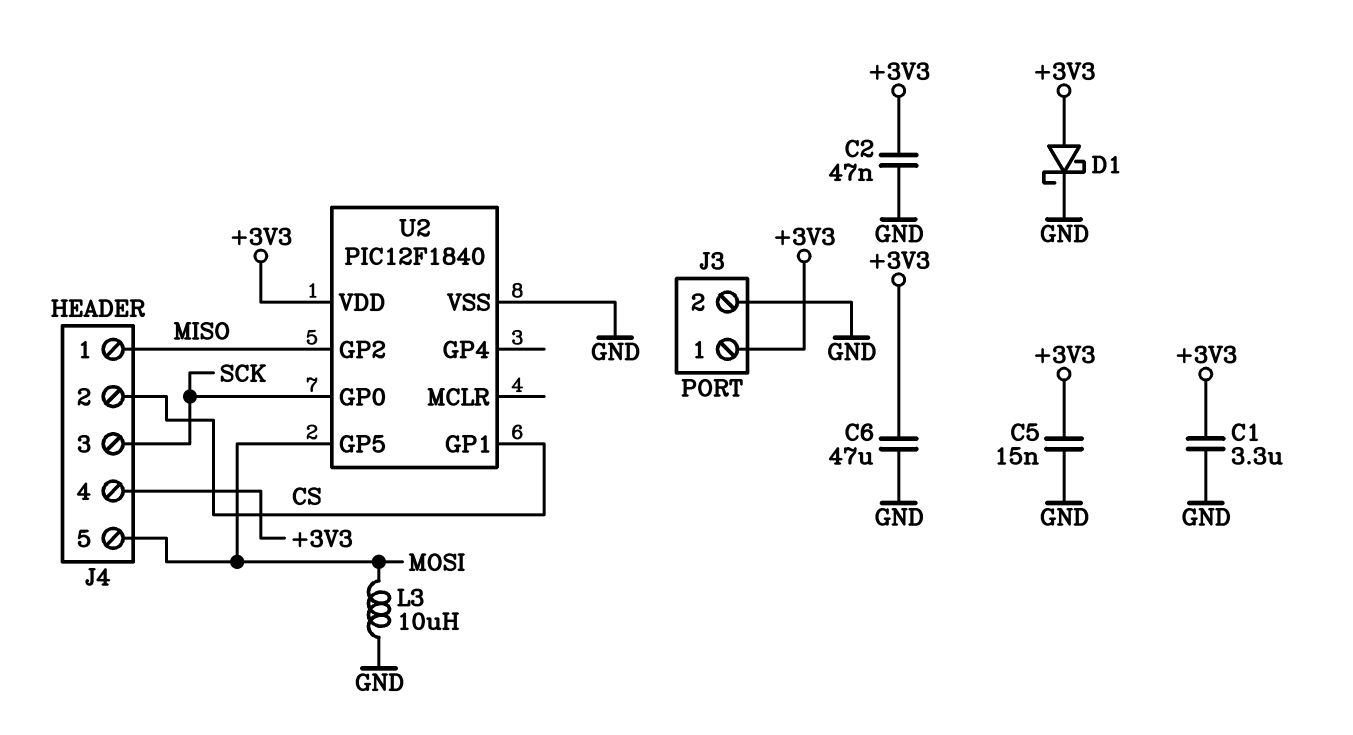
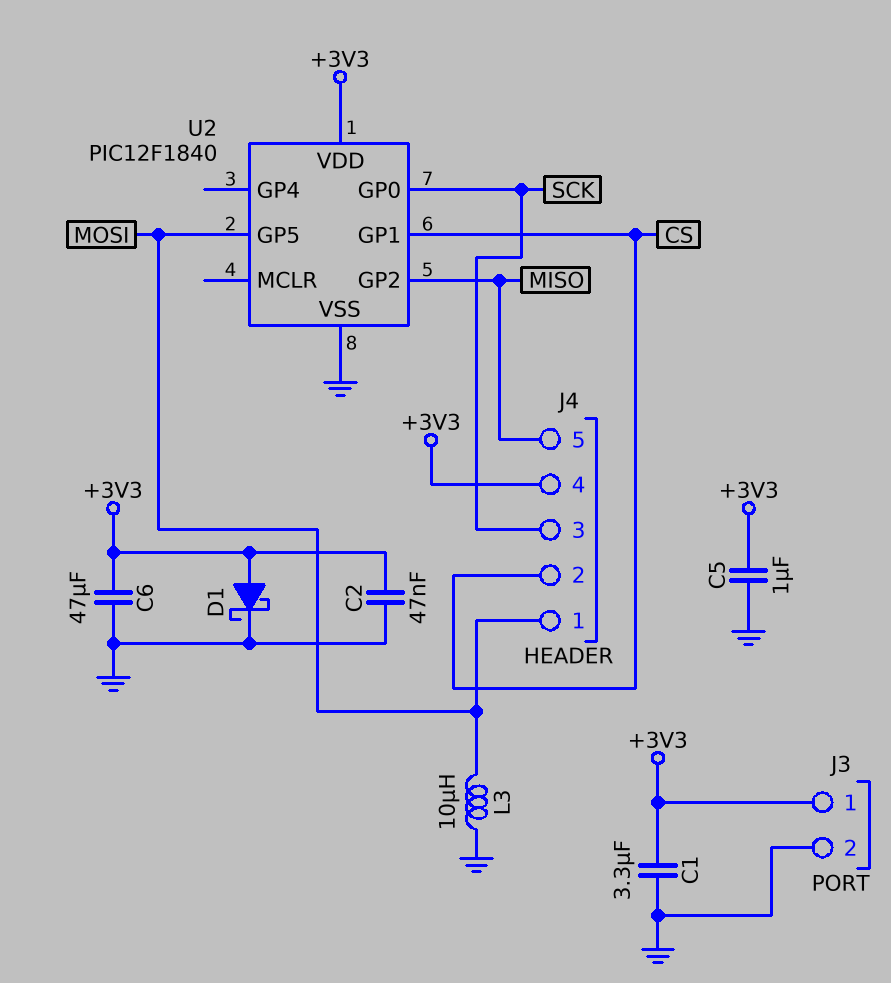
C5: 15nF (+3V3, GND) -> 1uF (+3V3, GND)
J4 pin 1: MISO -> MOSI
J4 pin 5: MOSI -> MISO

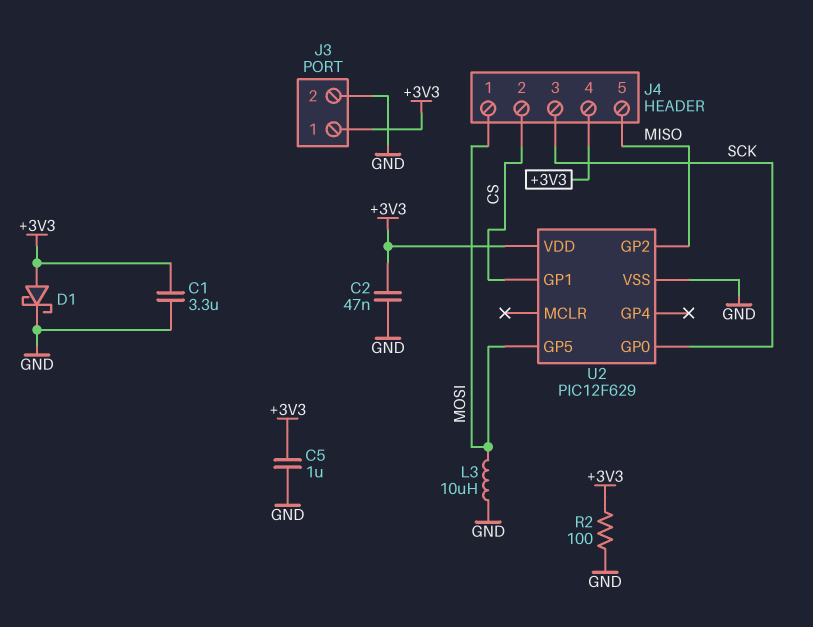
C6: 47uF (+3V3, GND) -> none
R2: none -> 100 (+3V3, GND)
U2: PIC12F1840 -> PIC12F629

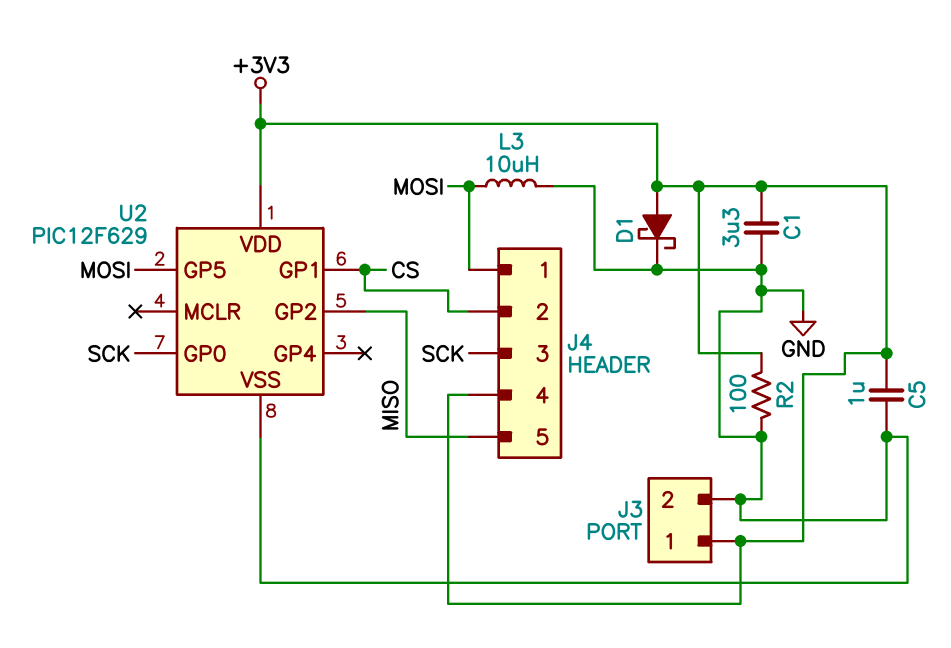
C2: 47nF (+3V3, GND) -> none

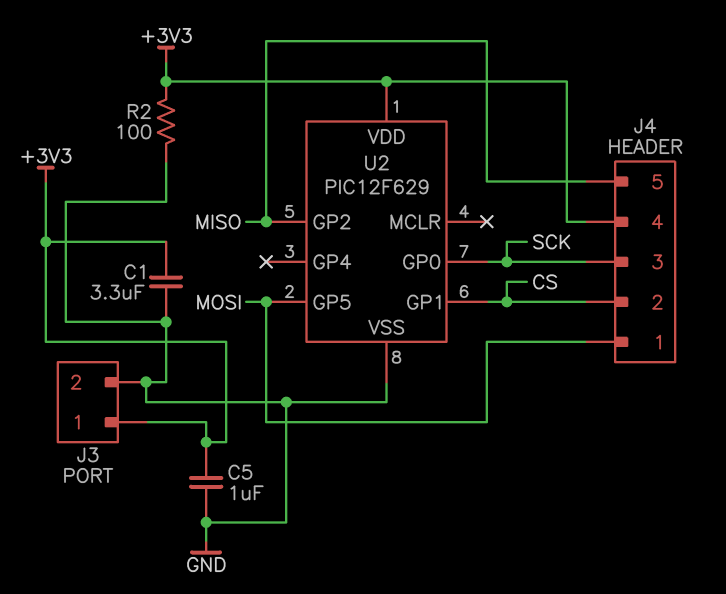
D1: schottky (A +3V3, K GND) -> none
L3: 10uH (GND, MOSI) -> none

